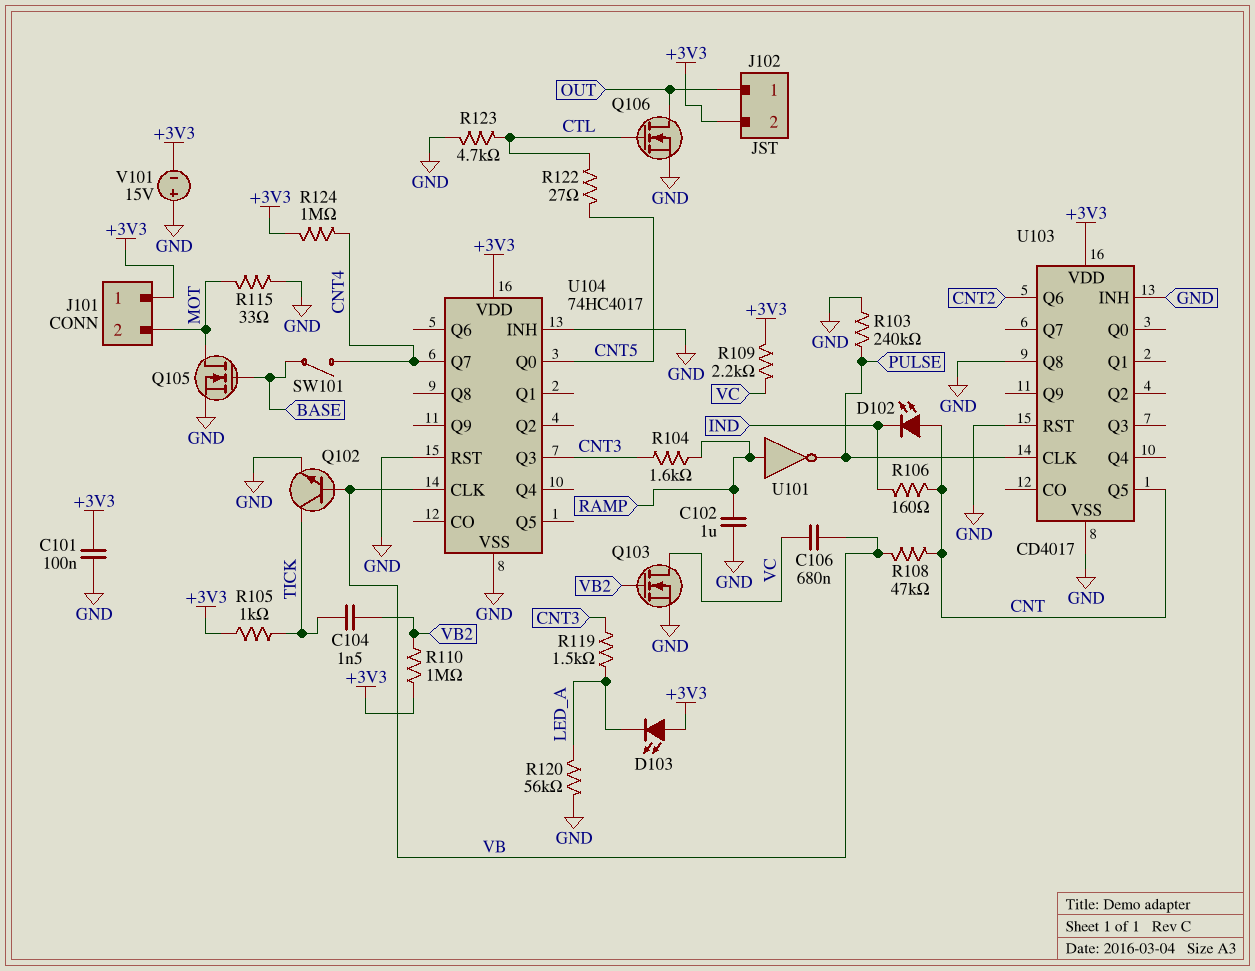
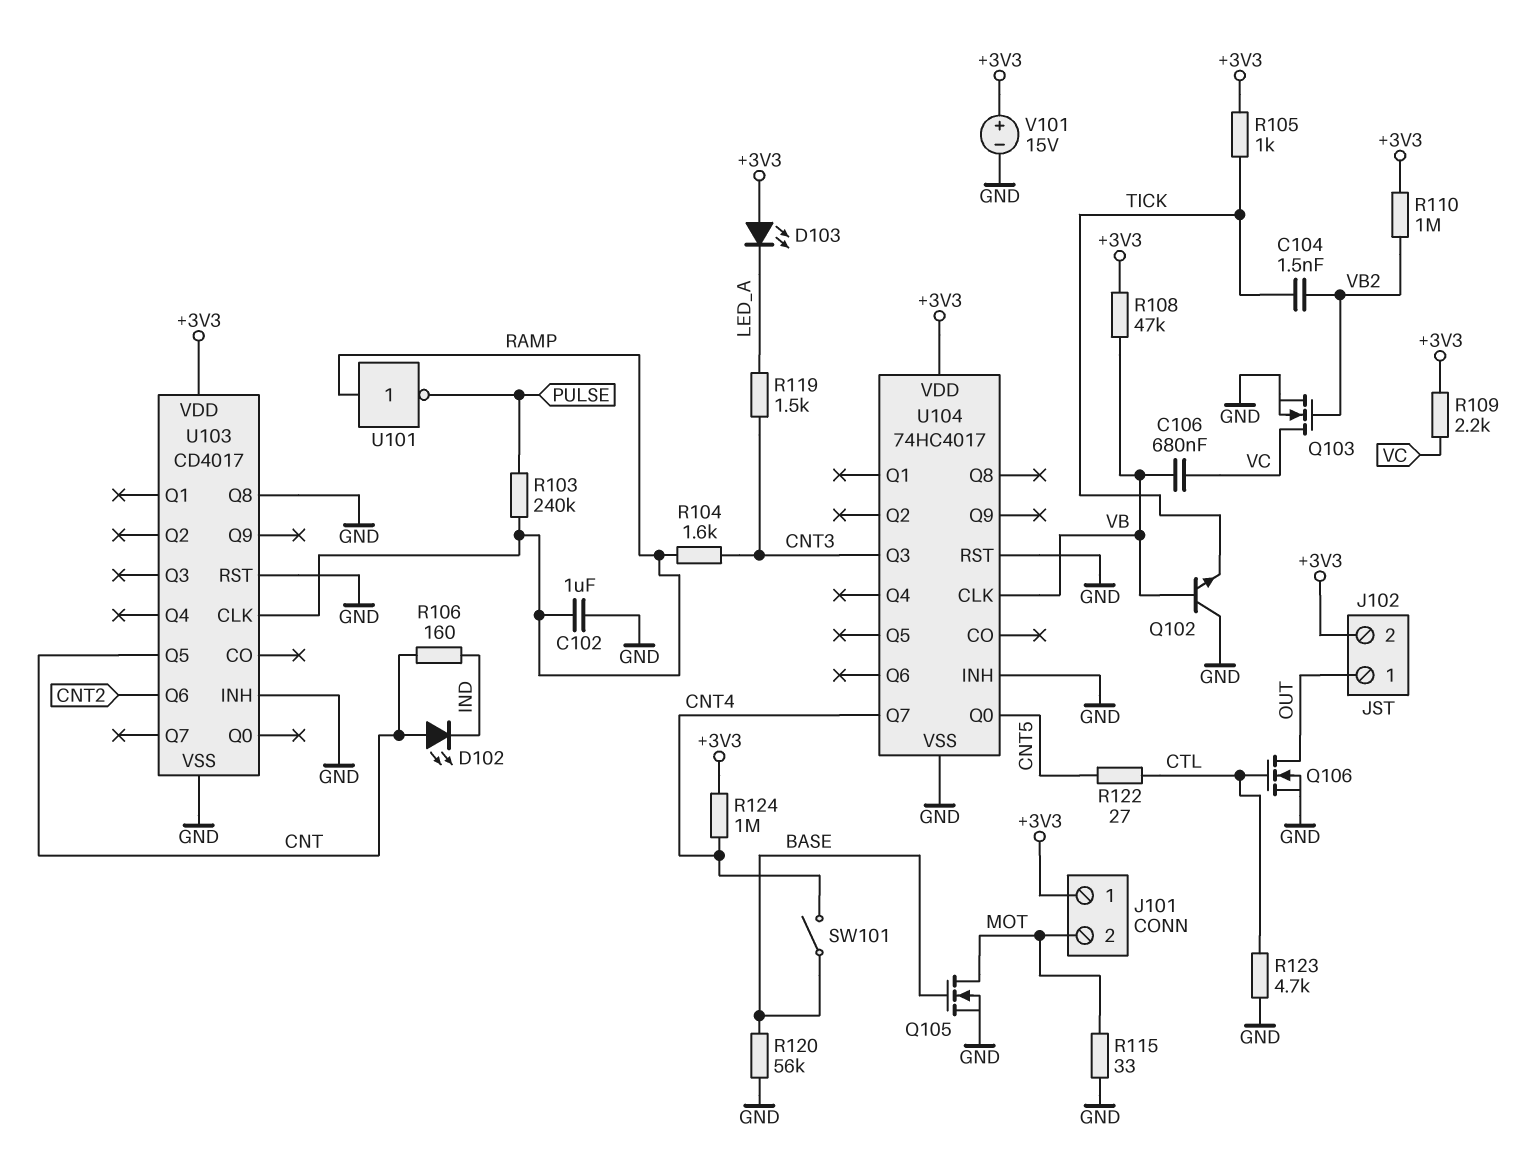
C101: 100nF (+3V3, GND) -> none
Q102: NPN (B VB, C TICK, E GND) -> NPN (B VB, C GND, E TICK)
R103: 240k (GND, PULSE) -> 240k (PULSE, RAMP)
R108: 47k (CNT, VB) -> 47k (+3V3, VB)
R120: 56k (GND, LED_A) -> 56k (BASE, GND)
U103 pin CLK: PULSE -> RAMP
V101: 15V (plus GND, minus +3V3) -> 15V (plus +3V3, minus GND)

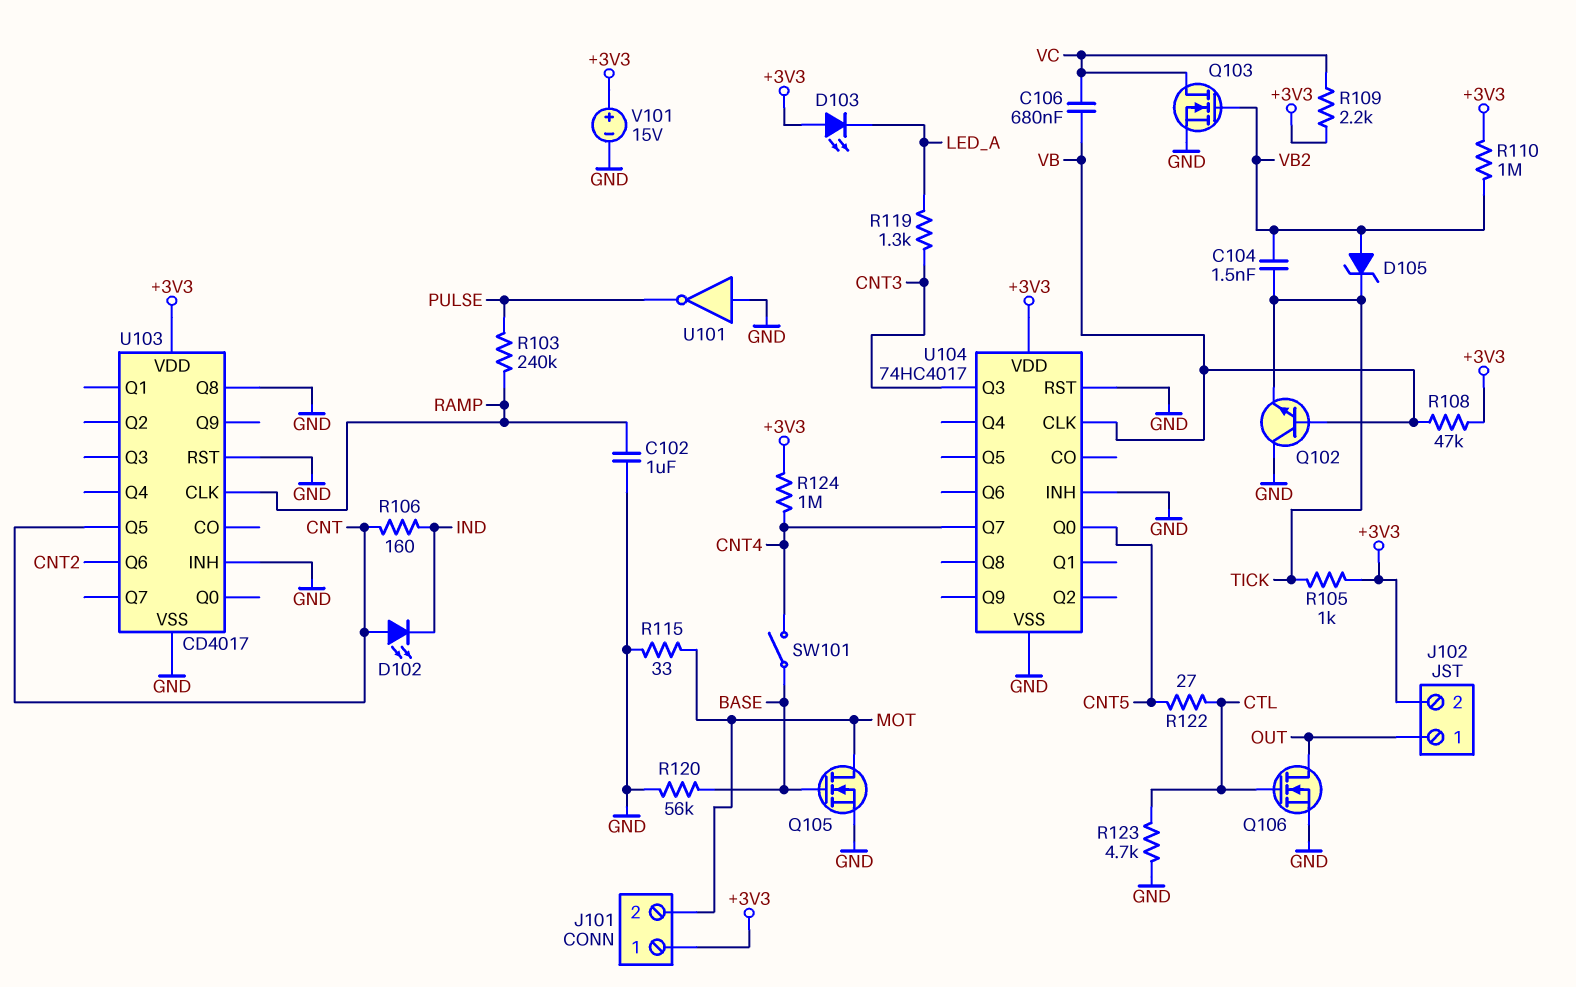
D105: none -> zener (A VB2, K TICK)
R104: 1.6k (CNT3, RAMP) -> none
R119: 1.5k (CNT3, LED_A) -> 1.3k (CNT3, LED_A)
U101: NOT (in RAMP, out PULSE) -> NOT (in GND, out PULSE)

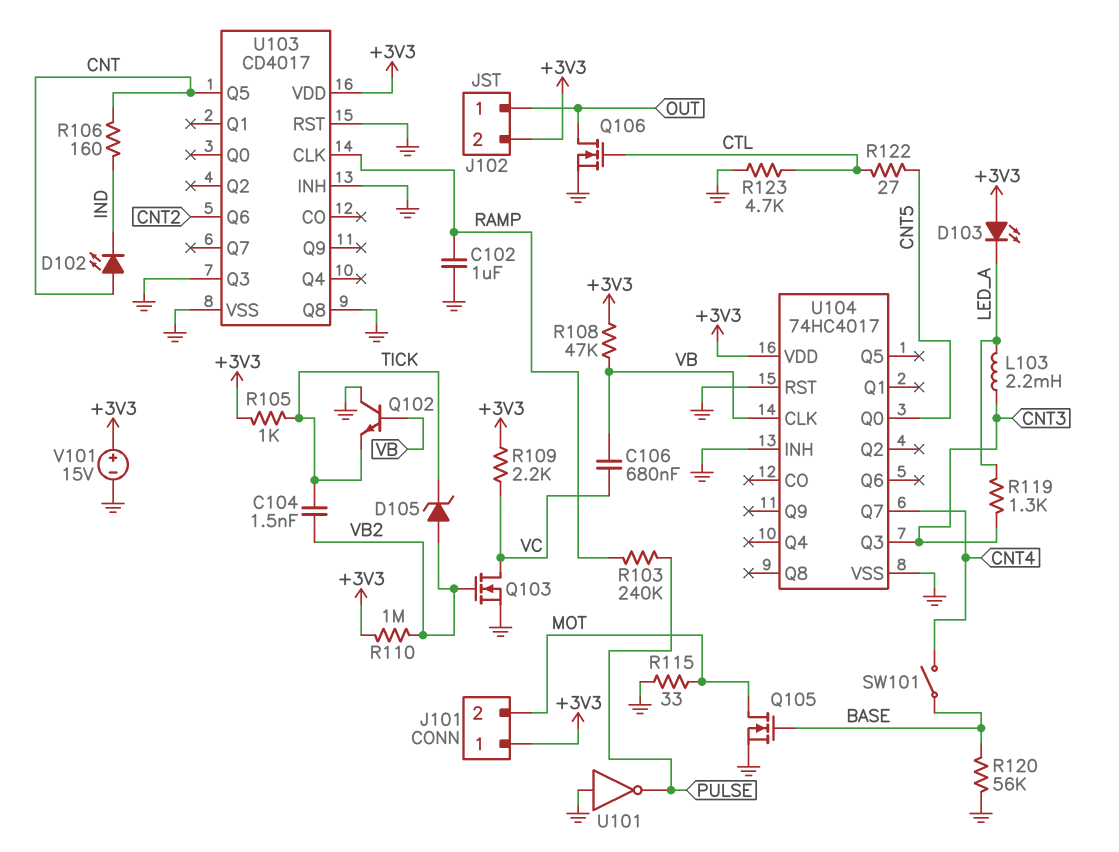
L103: none -> 2.2mH (CNT3, LED_A)
R124: 1M (+3V3, CNT4) -> none
U103 pin Q3: none -> GND

